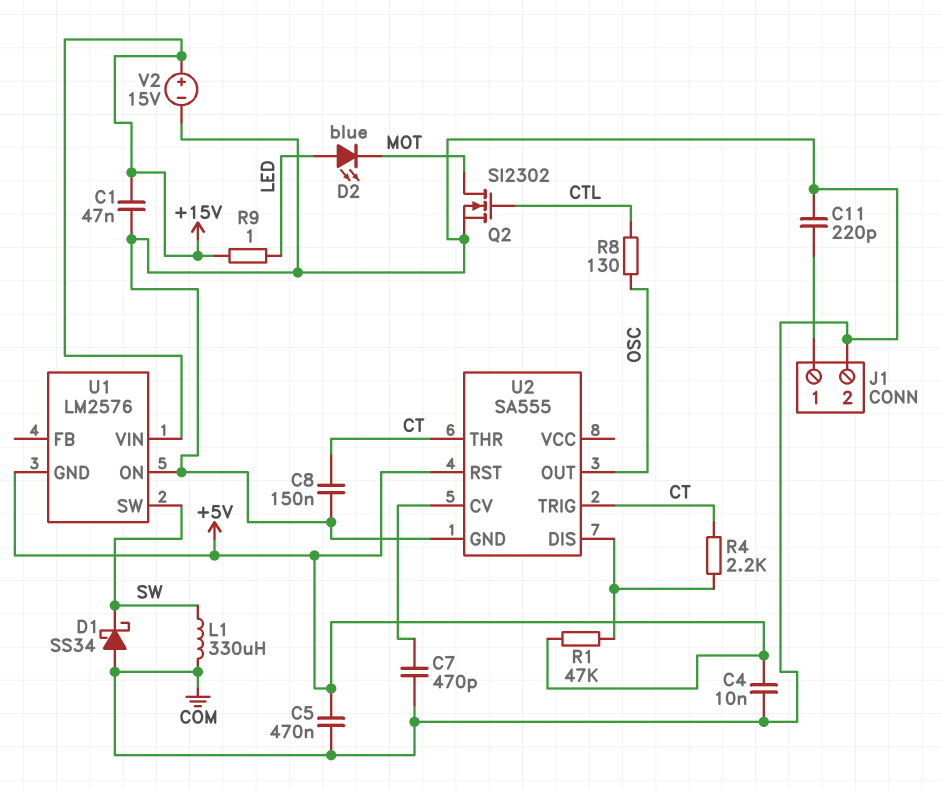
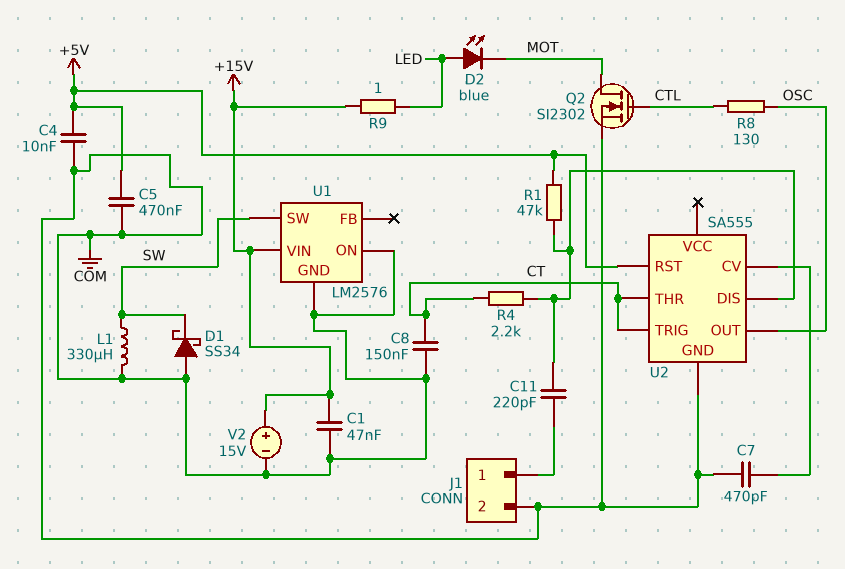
C11: 220pF (COM, J1/1) -> 220pF (J1/1, U2/DIS)
U1 pin GND: +5V -> COM

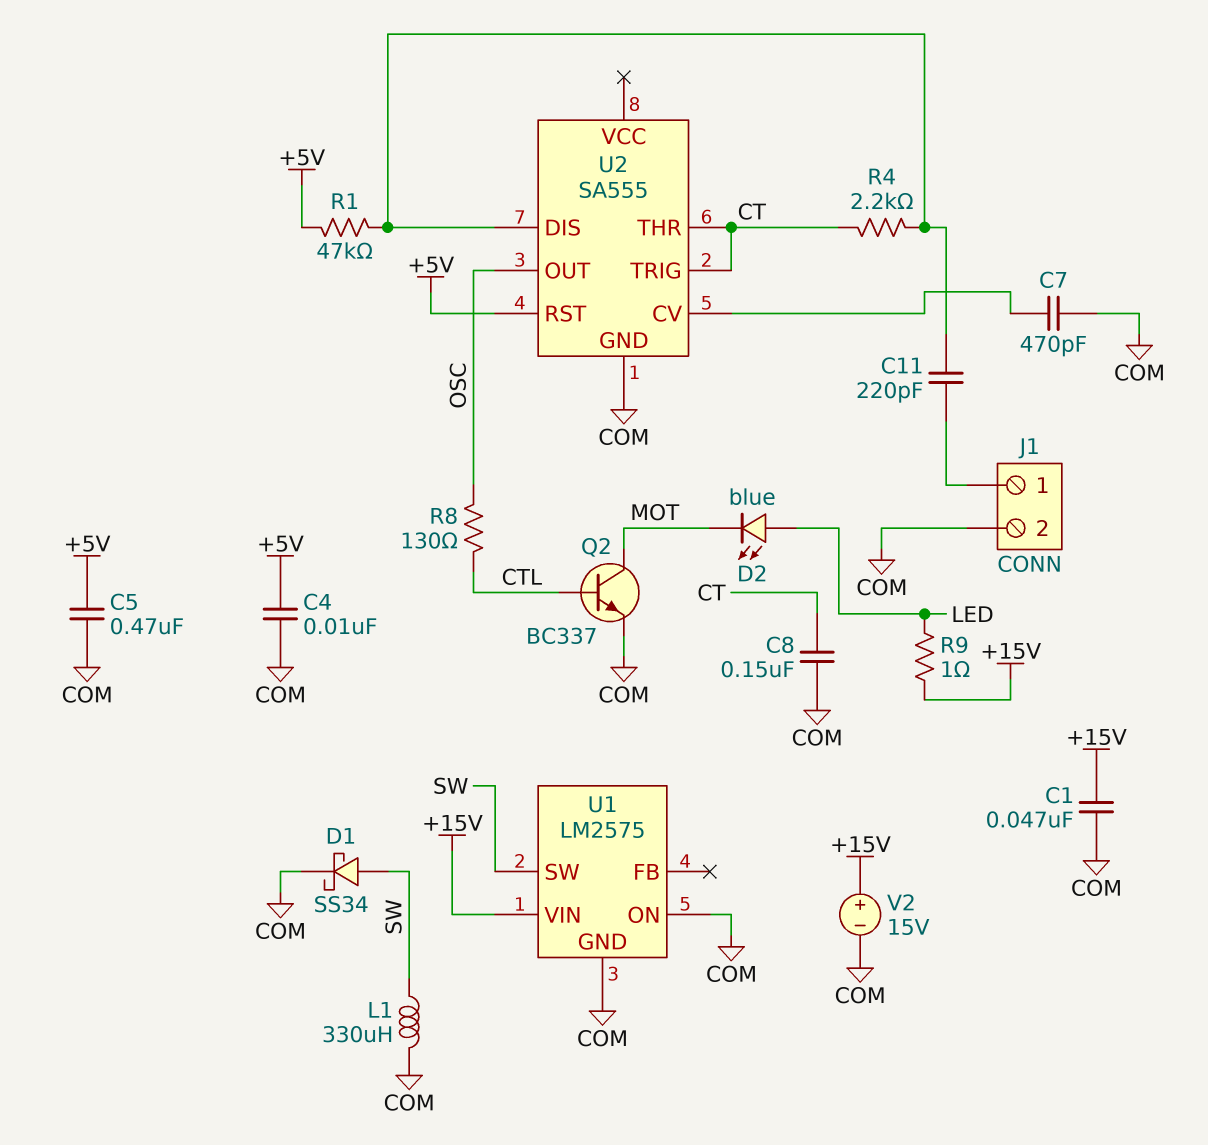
D1: schottky SS34 (A COM, K SW) -> schottky SS34 (A SW, K COM)
Q2: NMOS SI2302 (G CTL, D MOT, S COM) -> NPN BC337 (B CTL, C MOT, E COM)
U1: LM2576 -> LM2575

